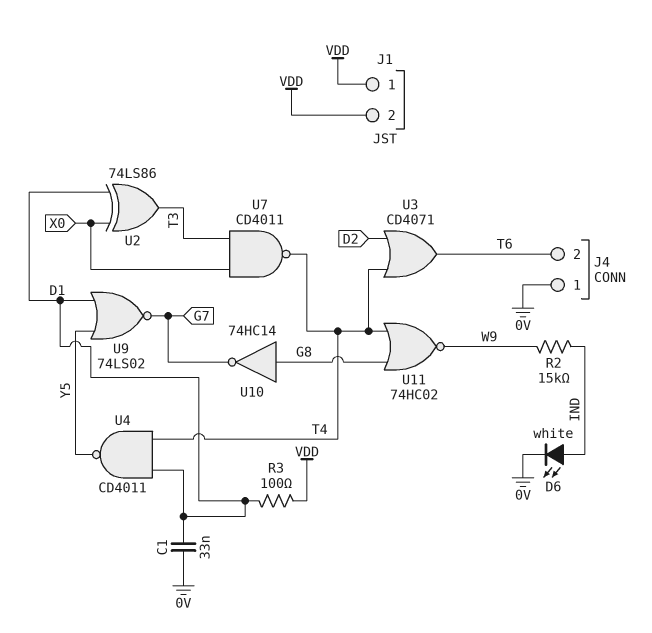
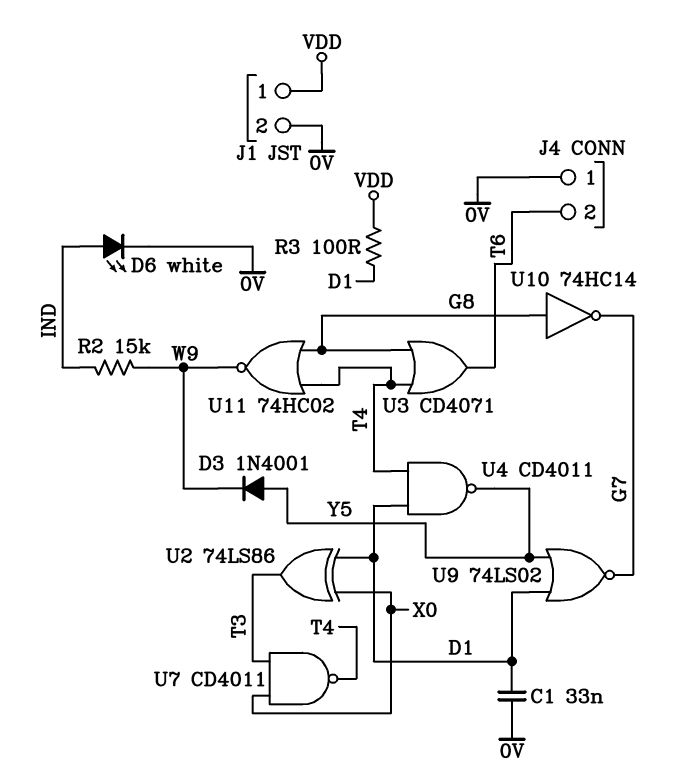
D3: none -> diode 1N4001 (A Y5, K W9)
J1 pin 2: VDD -> 0V
U3: OR CD4071 (in D2, in T4, out T6) -> OR CD4071 (in G8, in T4, out T6)

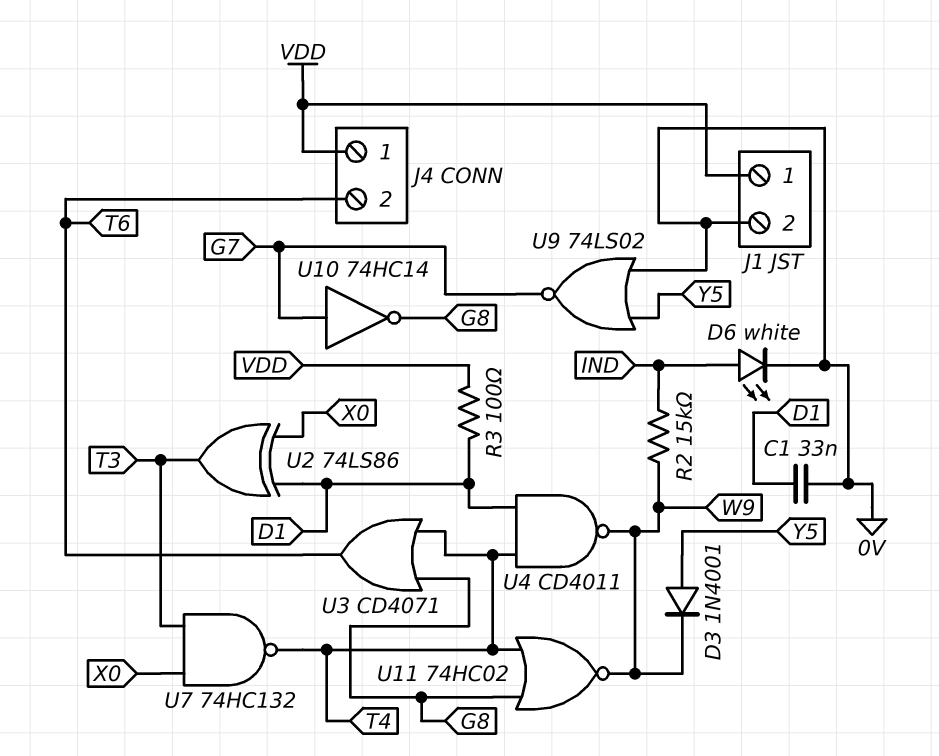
J4 pin 1: 0V -> VDD
U4: NAND CD4011 (in D1, in T4, out Y5) -> NAND CD4011 (in D1, in T4, out W9)
U7: NAND CD4011 (in T3, in X0, out T4) -> NAND 74HC132 (in T3, in X0, out T4)
U9: NOR 74LS02 (in D1, in Y5, out G7) -> NOR 74LS02 (in 0V, in Y5, out G7)
U10: NOT 74HC14 (in G8, out G7) -> NOT 74HC14 (in G7, out G8)

